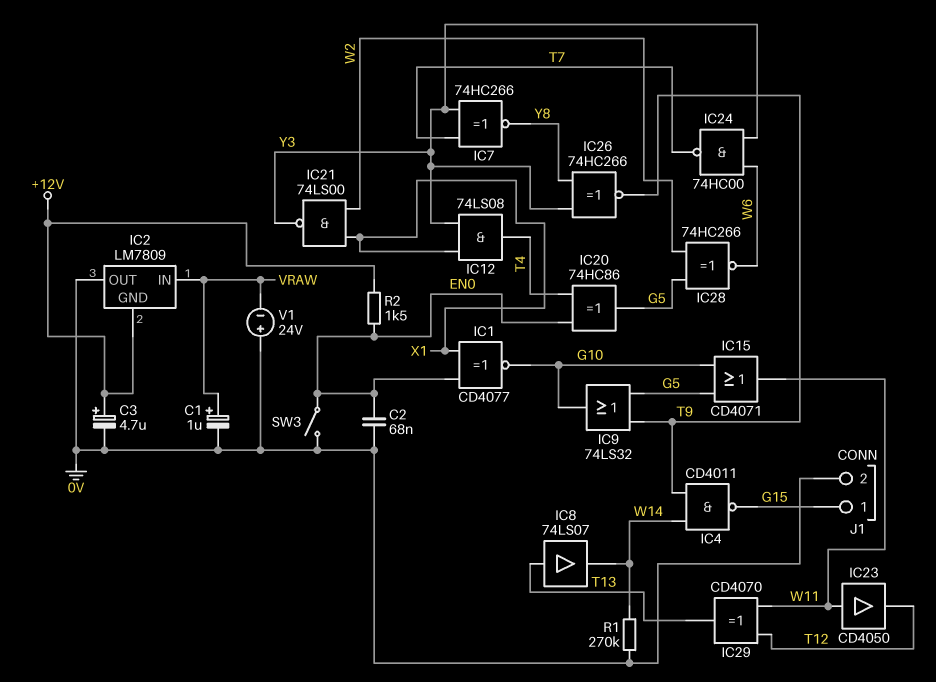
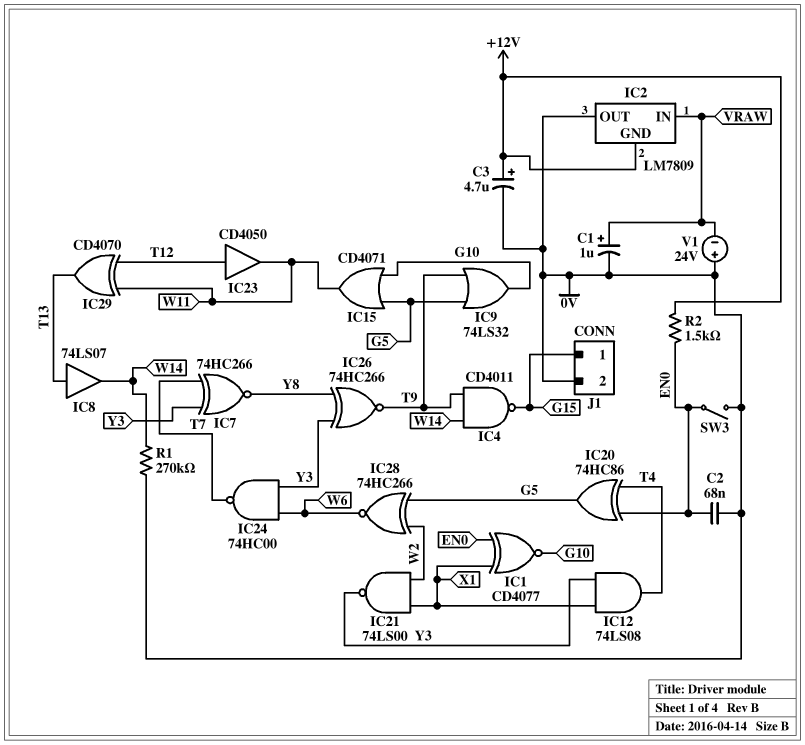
IC23: buffer CD4050 (in W11, out T12) -> buffer CD4050 (in T12, out W11)

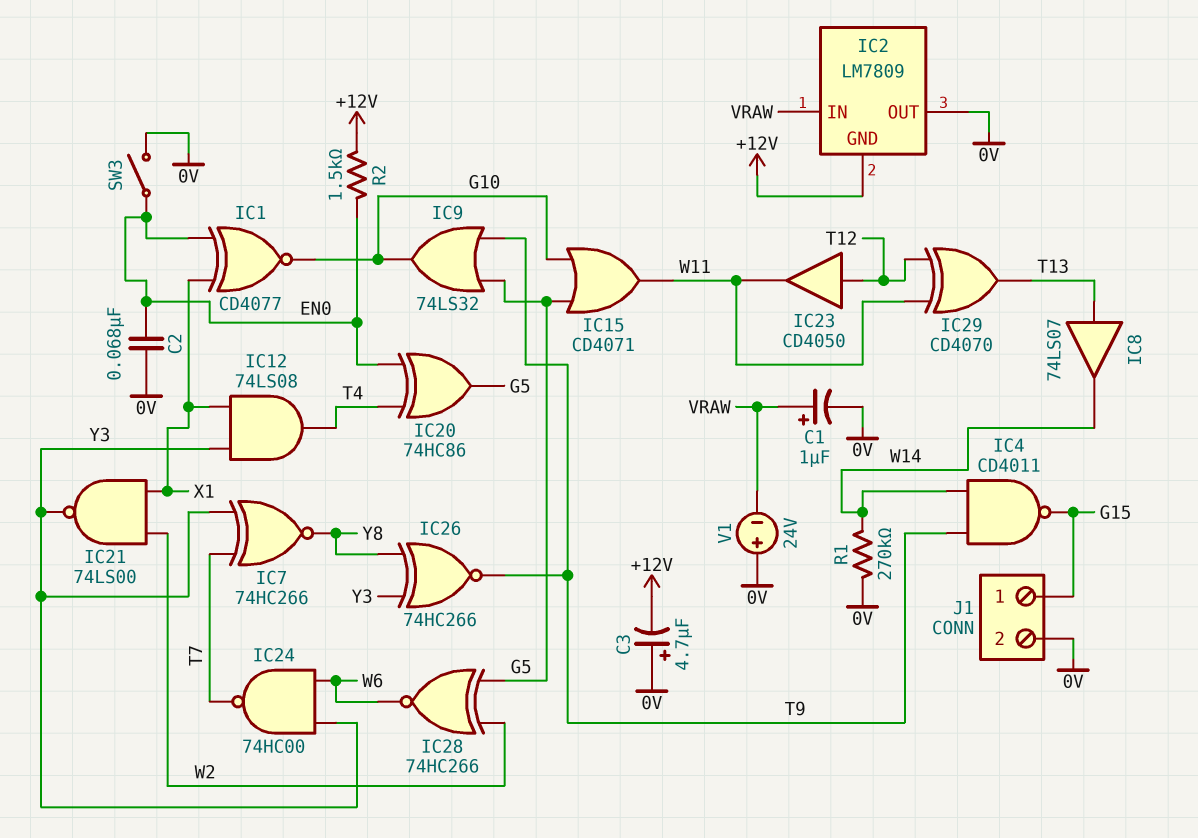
C3: 4.7uF (plus +12V, minus 0V) -> 4.7uF (plus 0V, minus +12V)

